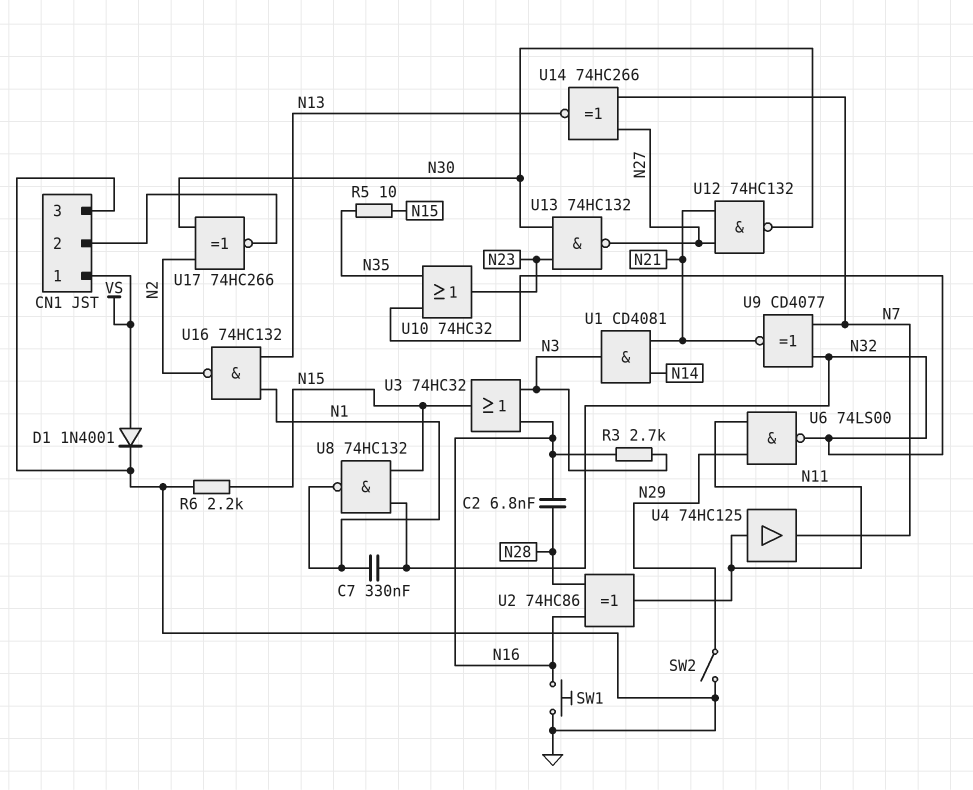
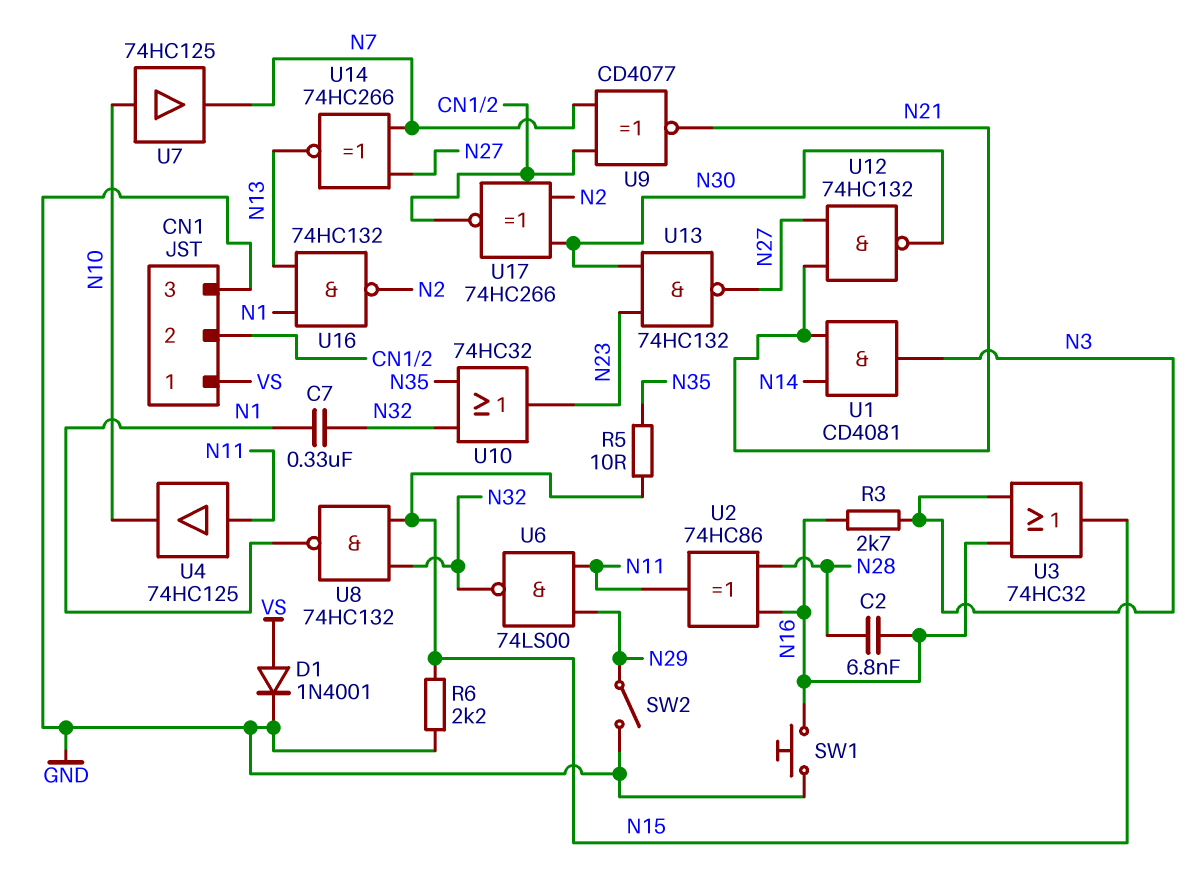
U4: buffer 74HC125 (in N11, out N7) -> buffer 74HC125 (in N11, out N10)
U7: none -> buffer 74HC125 (in N10, out N7)
U9: XNOR CD4077 (in N7, in N32, out N21) -> XNOR CD4077 (in CN1/2, in N7, out N21)

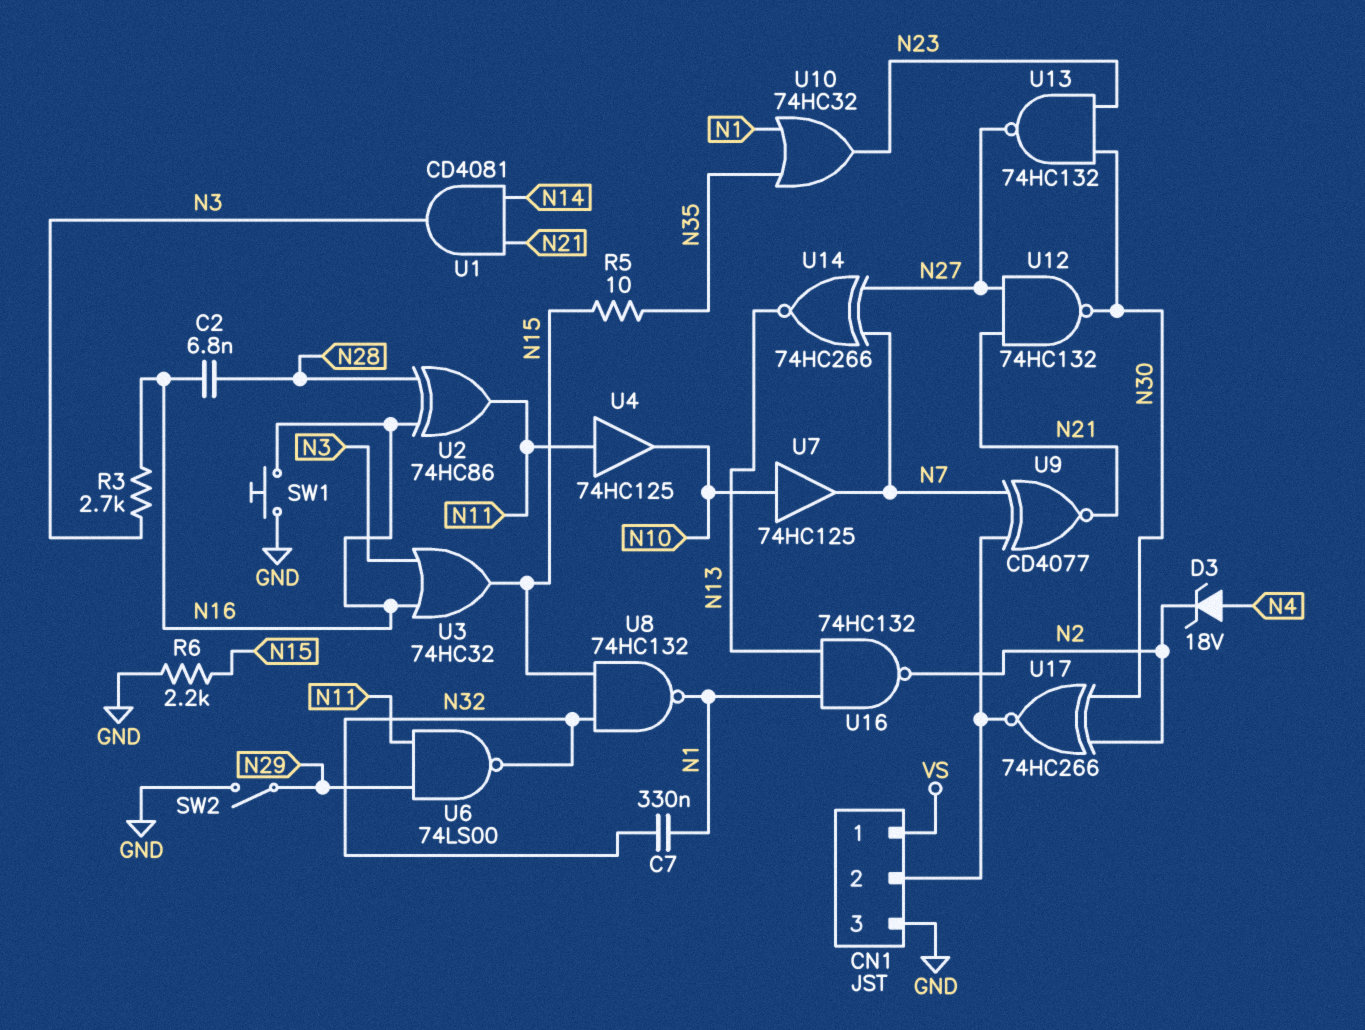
D1: diode 1N4001 (A VS, K GND) -> none
D3: none -> zener 18V (A N4, K N2)
U10: OR 74HC32 (in N32, in N35, out N23) -> OR 74HC32 (in N1, in N35, out N23)

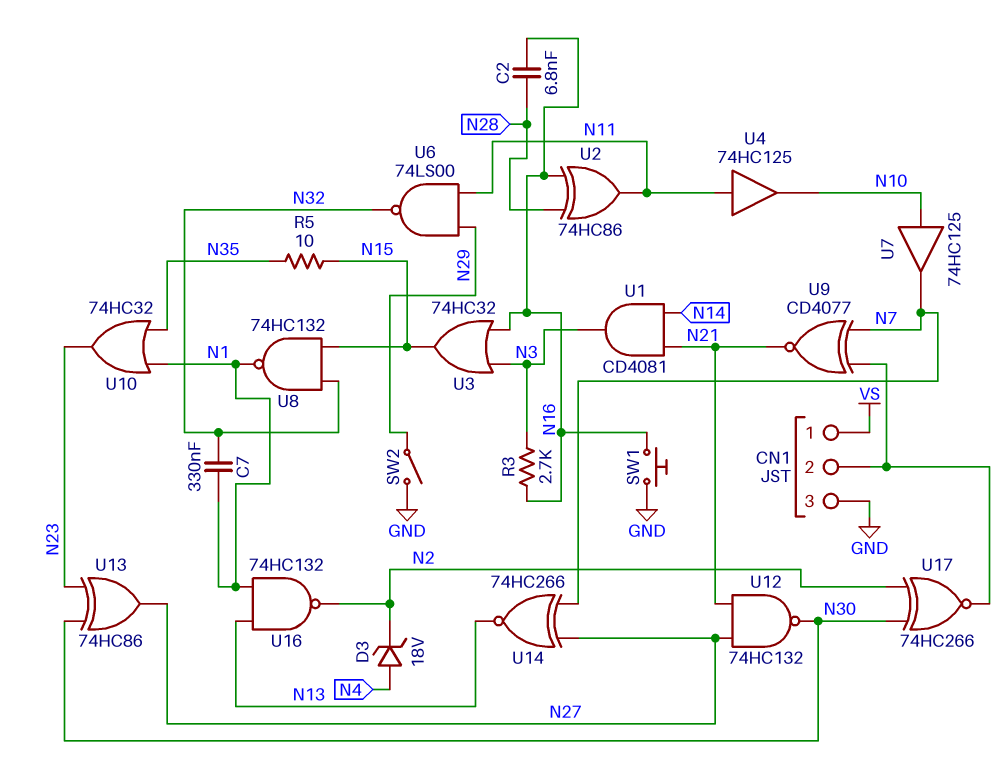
R6: 2.2k (GND, N15) -> none
U13: NAND 74HC132 (in N23, in N30, out N27) -> XOR 74HC86 (in N23, in N30, out N27)

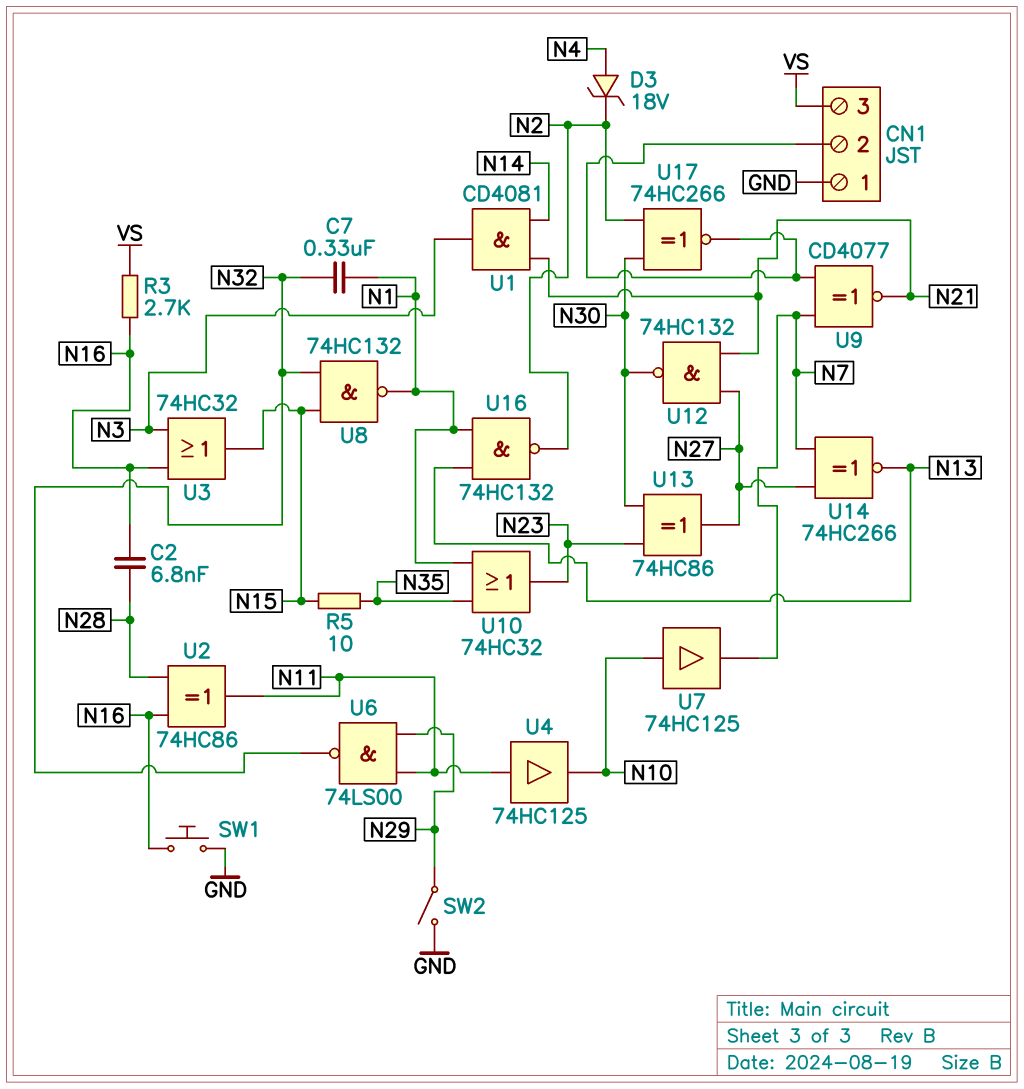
CN1 pin 1: VS -> GND
CN1 pin 3: GND -> VS
R3: 2.7k (N3, N16) -> 2.7k (N16, VS)

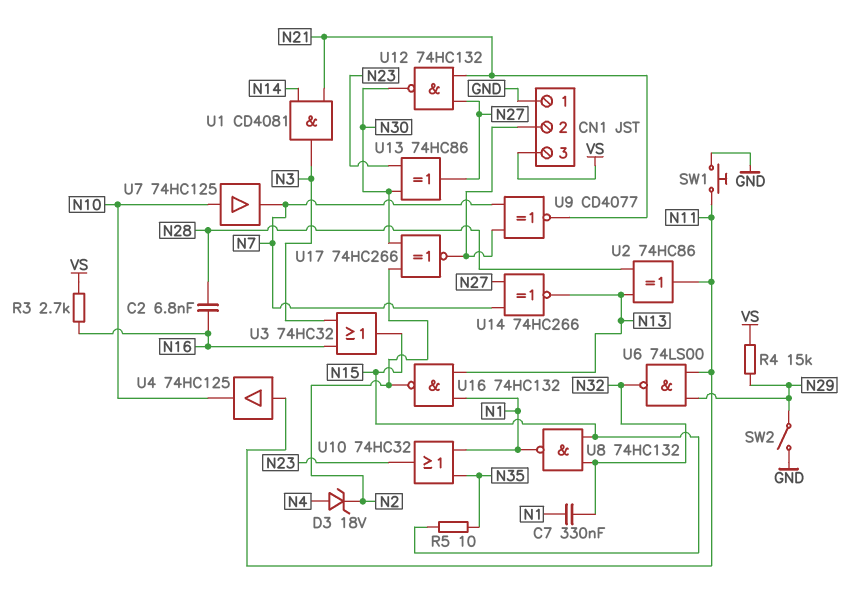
R4: none -> 15k (N29, VS)
SW1: button (GND, N16) -> button (GND, N11)
U2: XOR 74HC86 (in N16, in N28, out N11) -> XOR 74HC86 (in N13, in N28, out N11)

